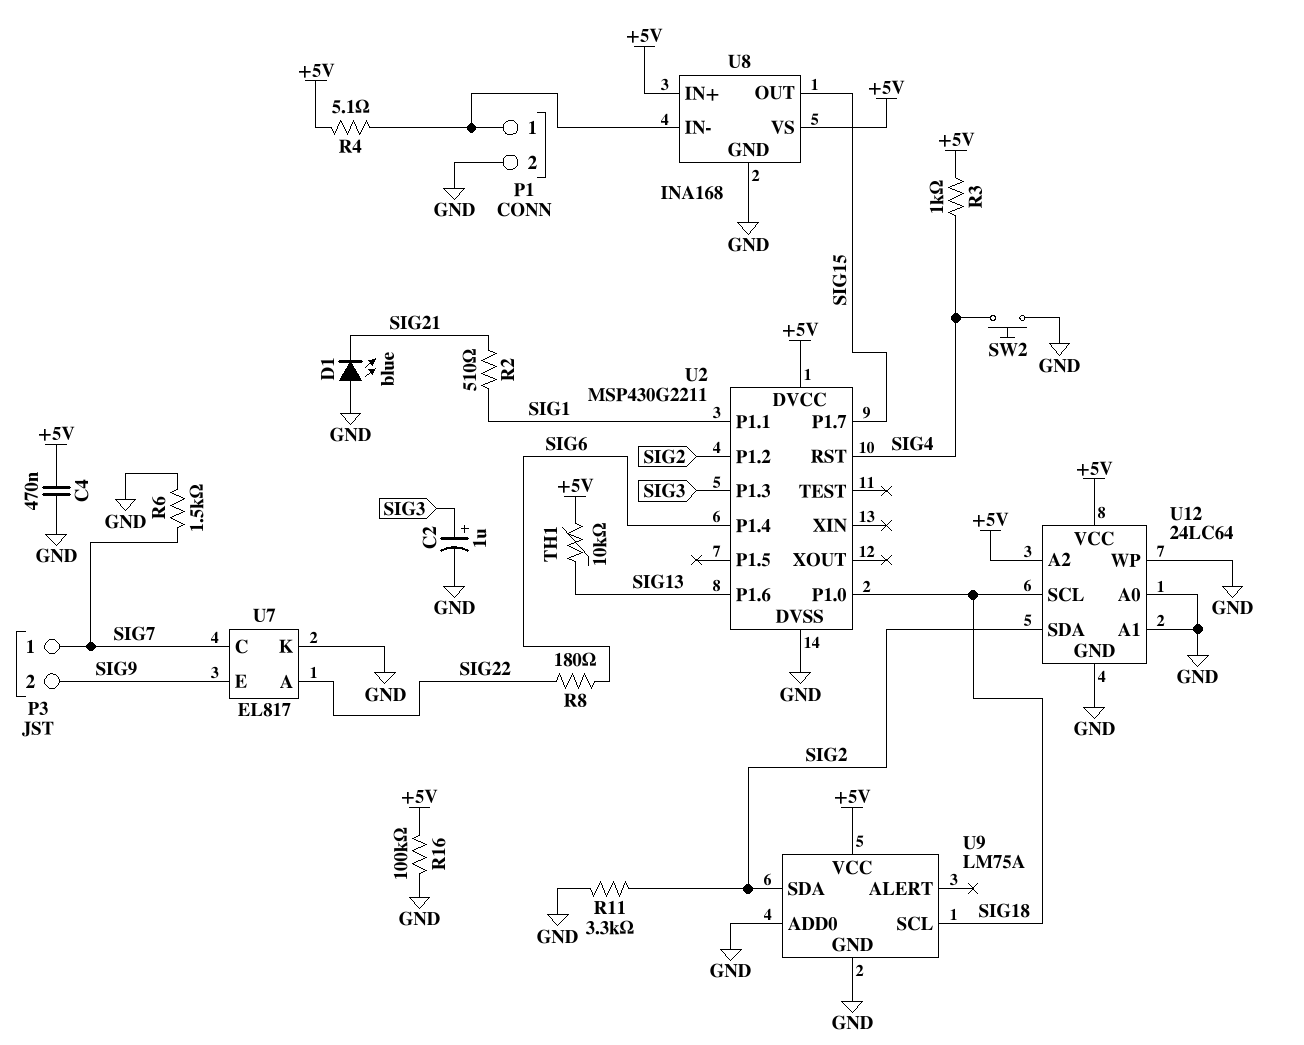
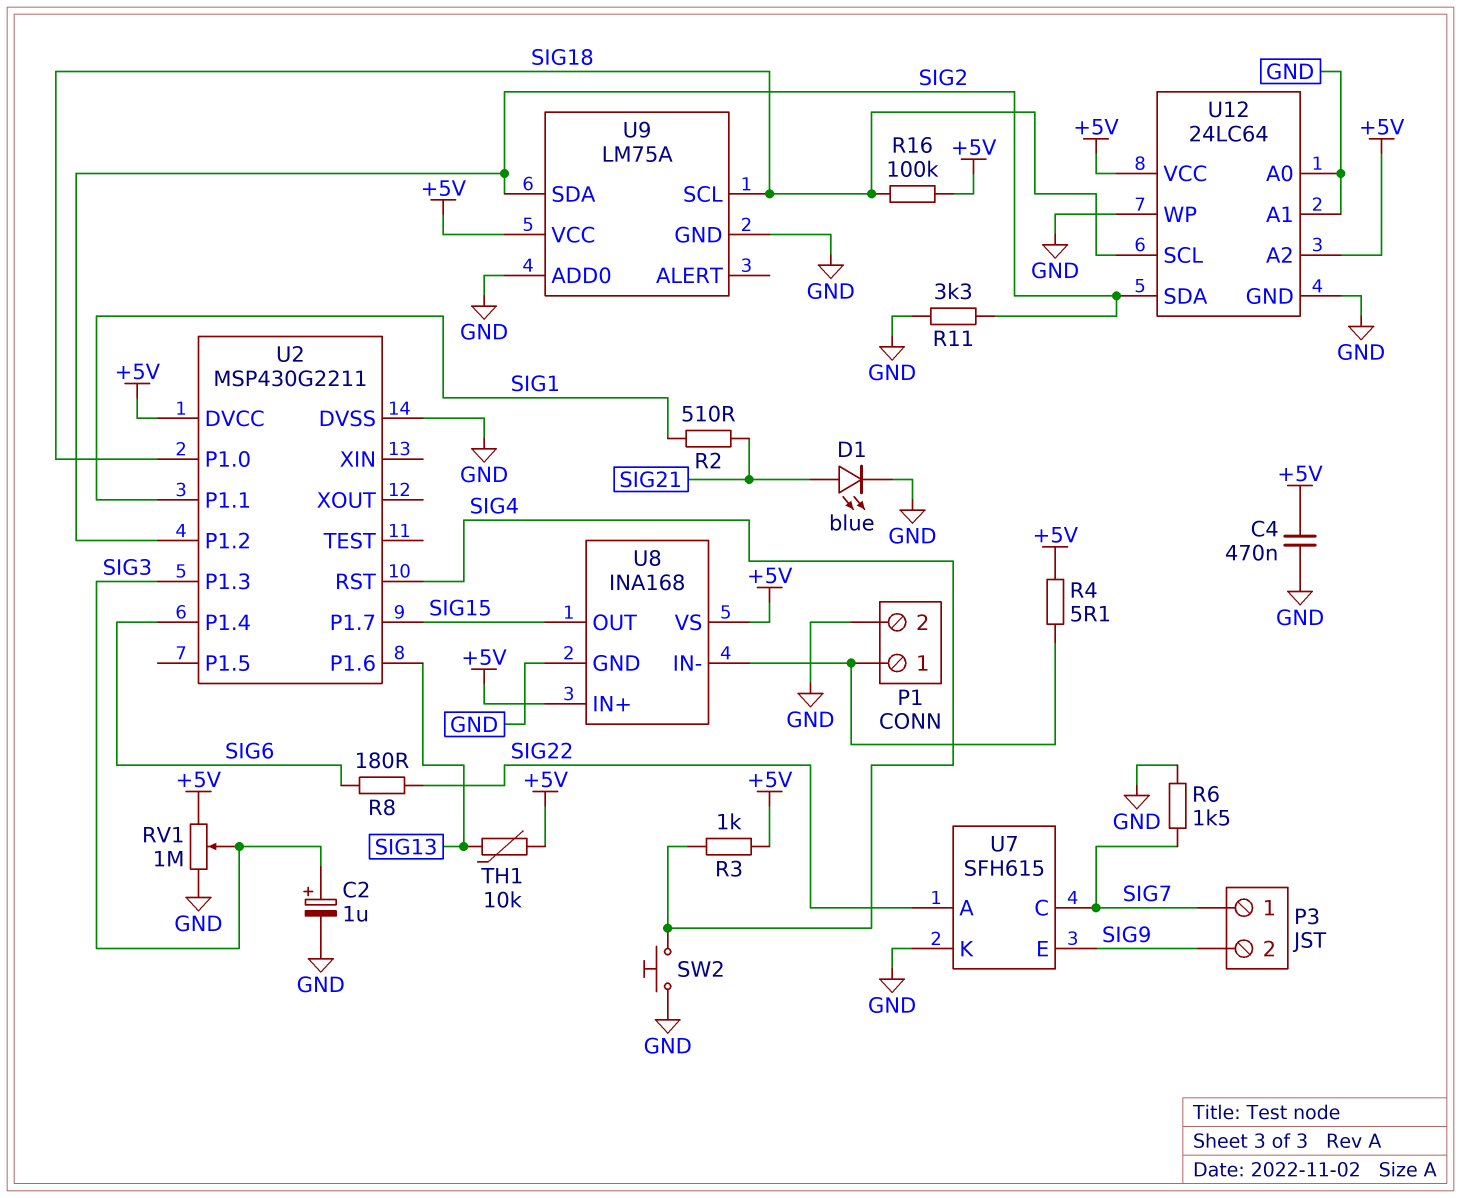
D1: LED blue (A GND, K SIG21) -> LED blue (A SIG21, K GND)
R16: 100k (+5V, GND) -> 100k (+5V, SIG18)
RV1: none -> 1M (+5V, GND, wiper SIG3)
U7: EL817 -> SFH615

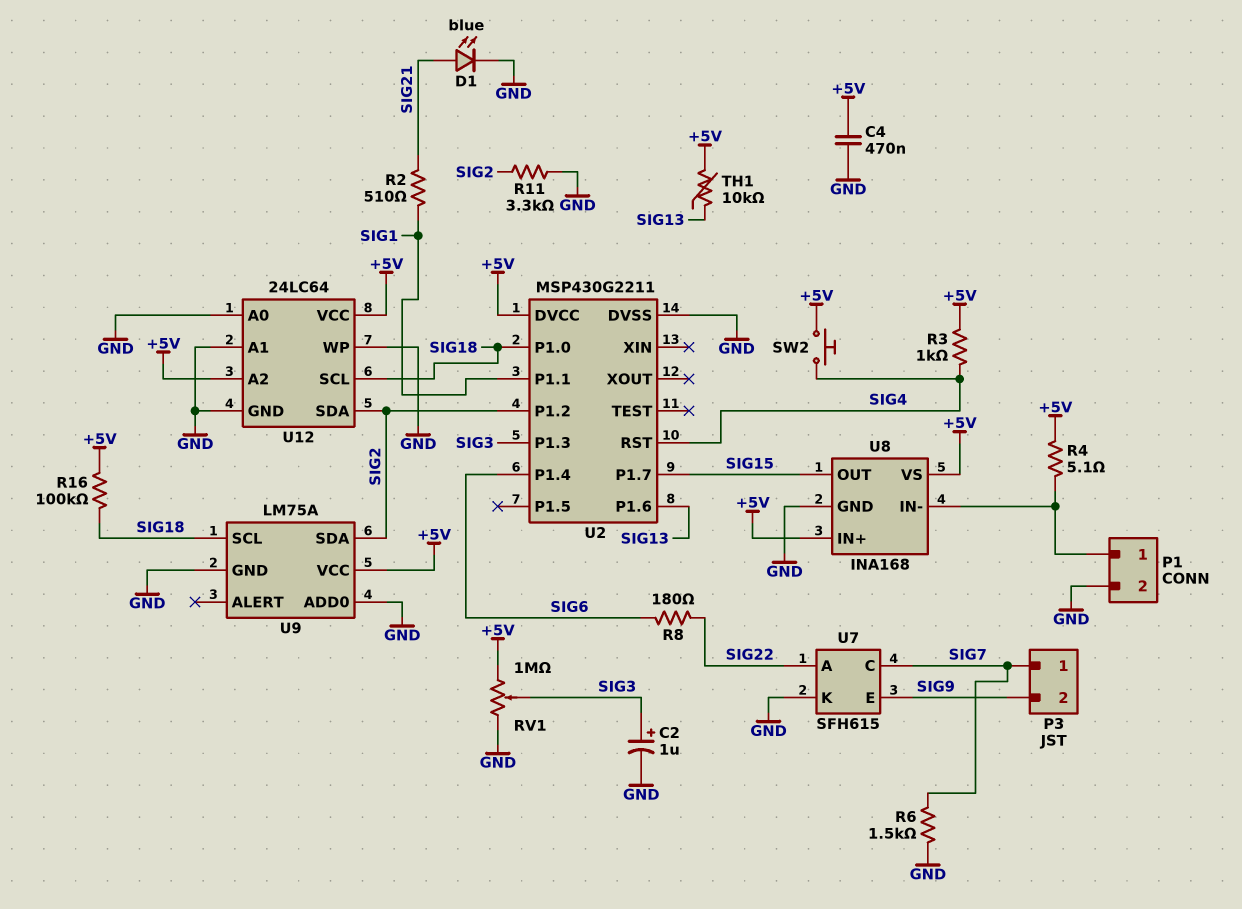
SW2: button (GND, SIG4) -> button (+5V, SIG4)

